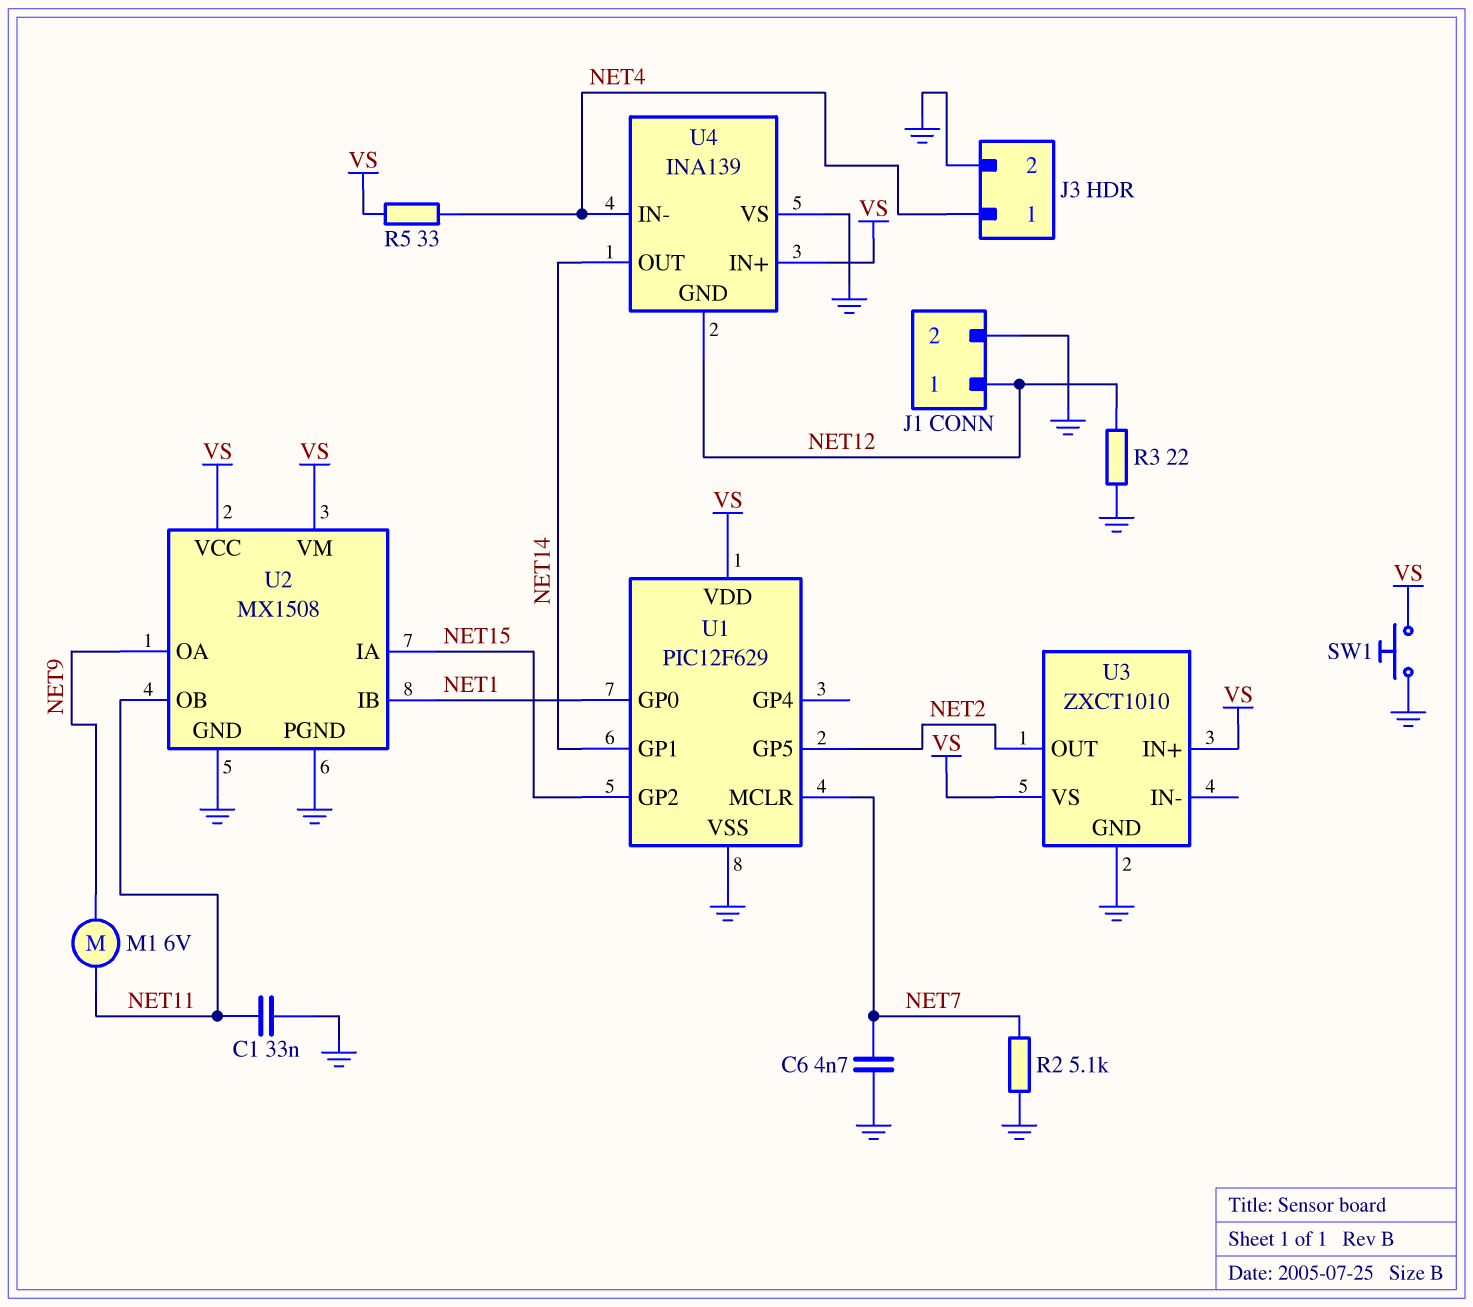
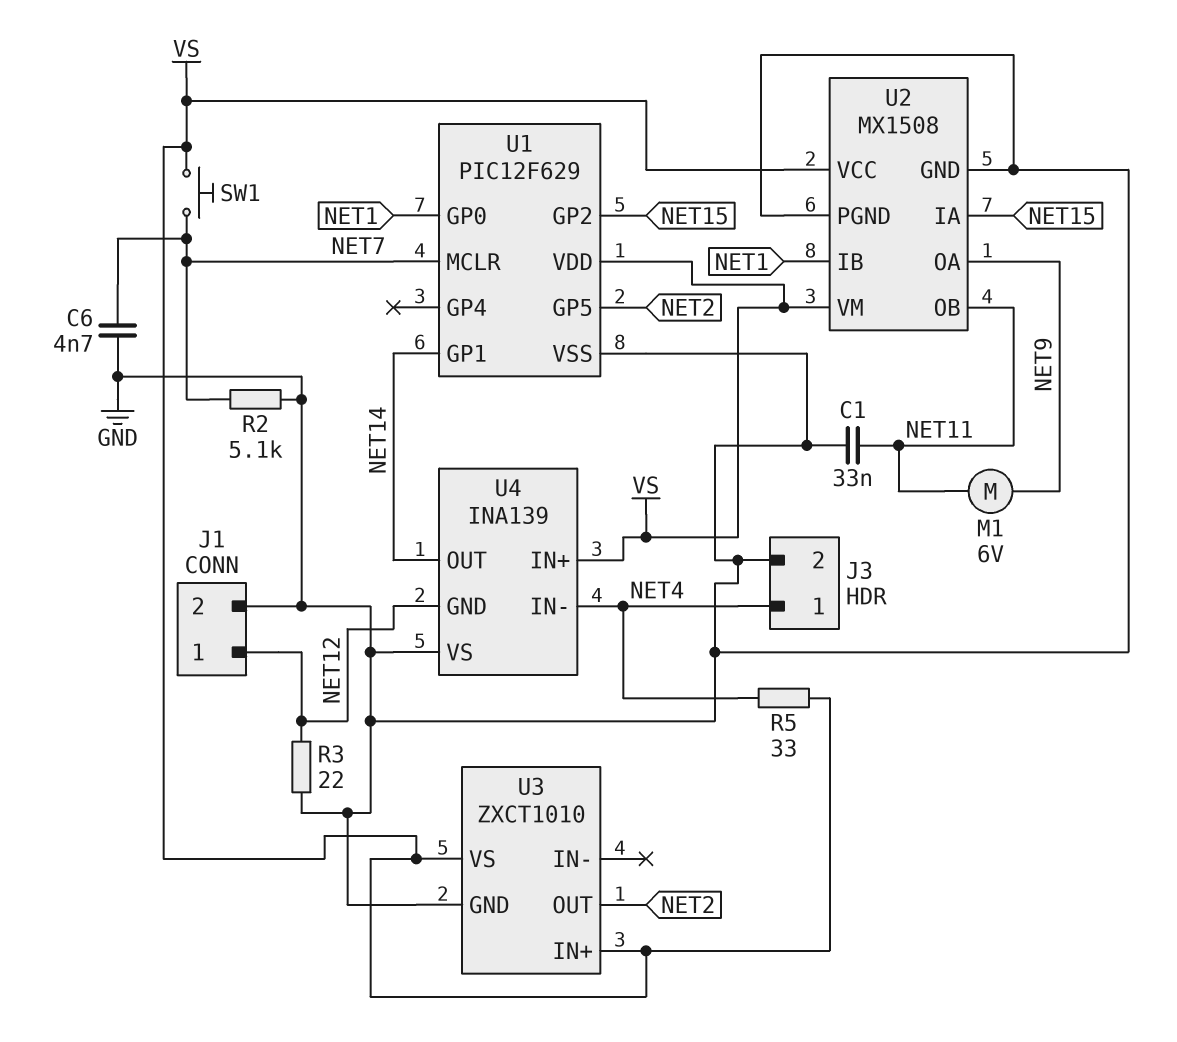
SW1: button (GND, VS) -> button (NET7, VS)

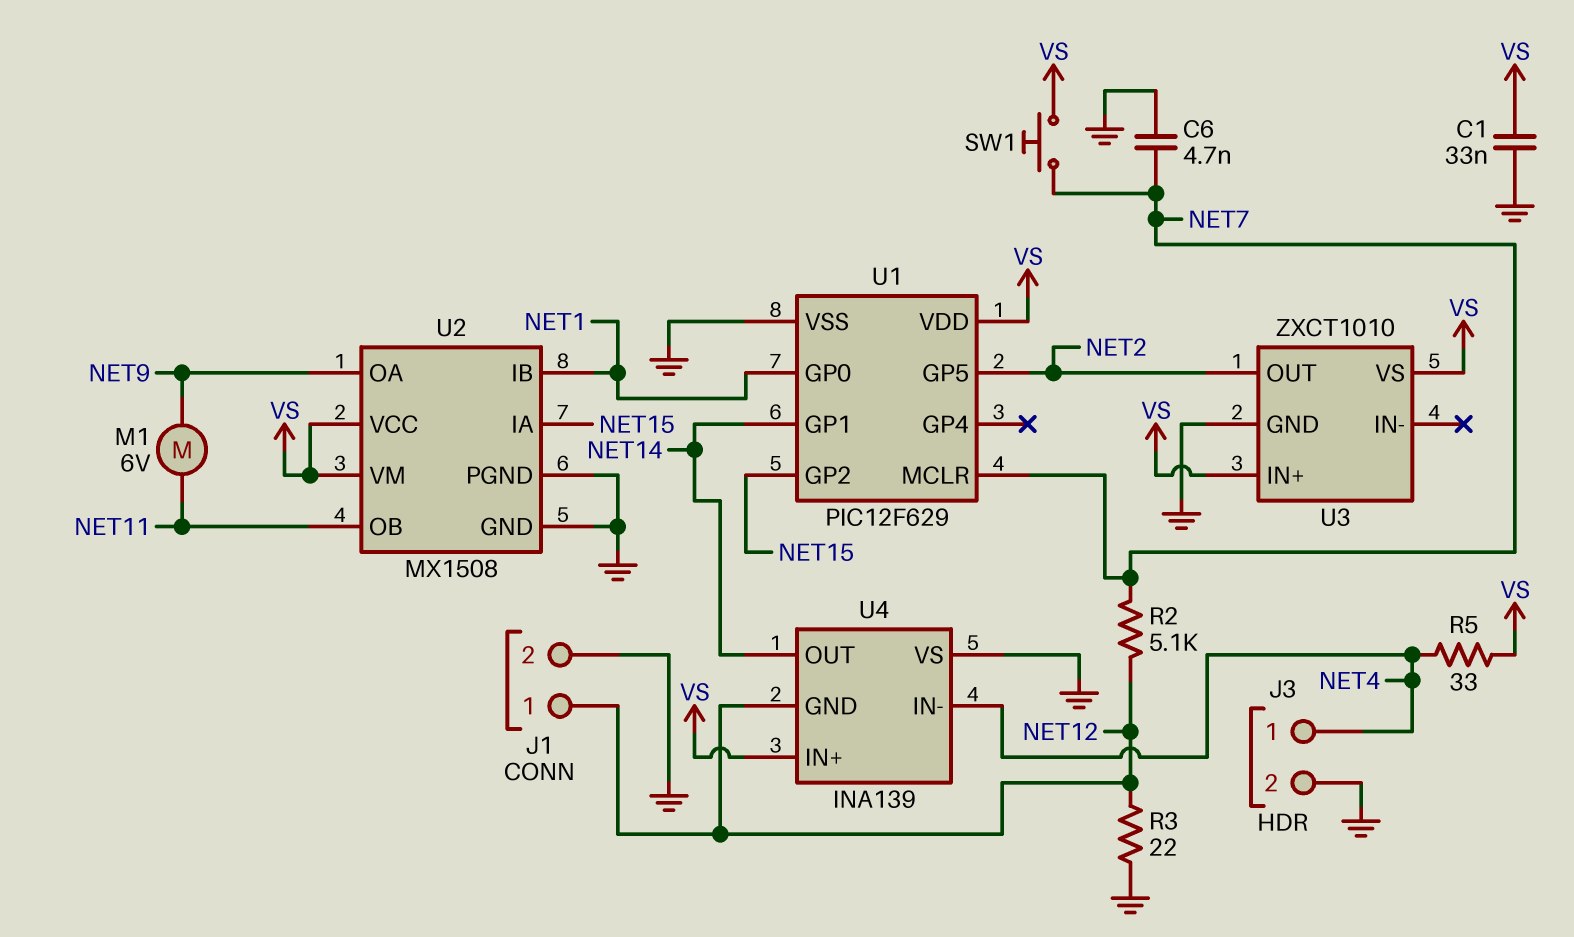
C1: 33nF (GND, NET11) -> 33nF (GND, VS)
R2: 5.1k (GND, NET7) -> 5.1k (NET7, NET12)

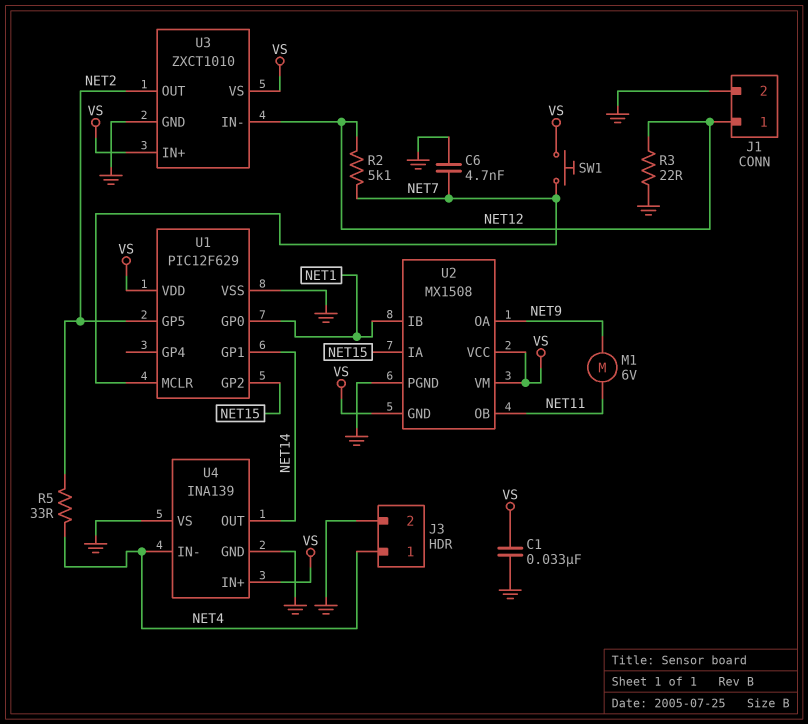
R5: 33 (NET4, VS) -> 33 (NET2, NET4)
U2 pin GND: GND -> VS
U3 pin IN-: none -> NET12
U4 pin GND: NET12 -> GND

